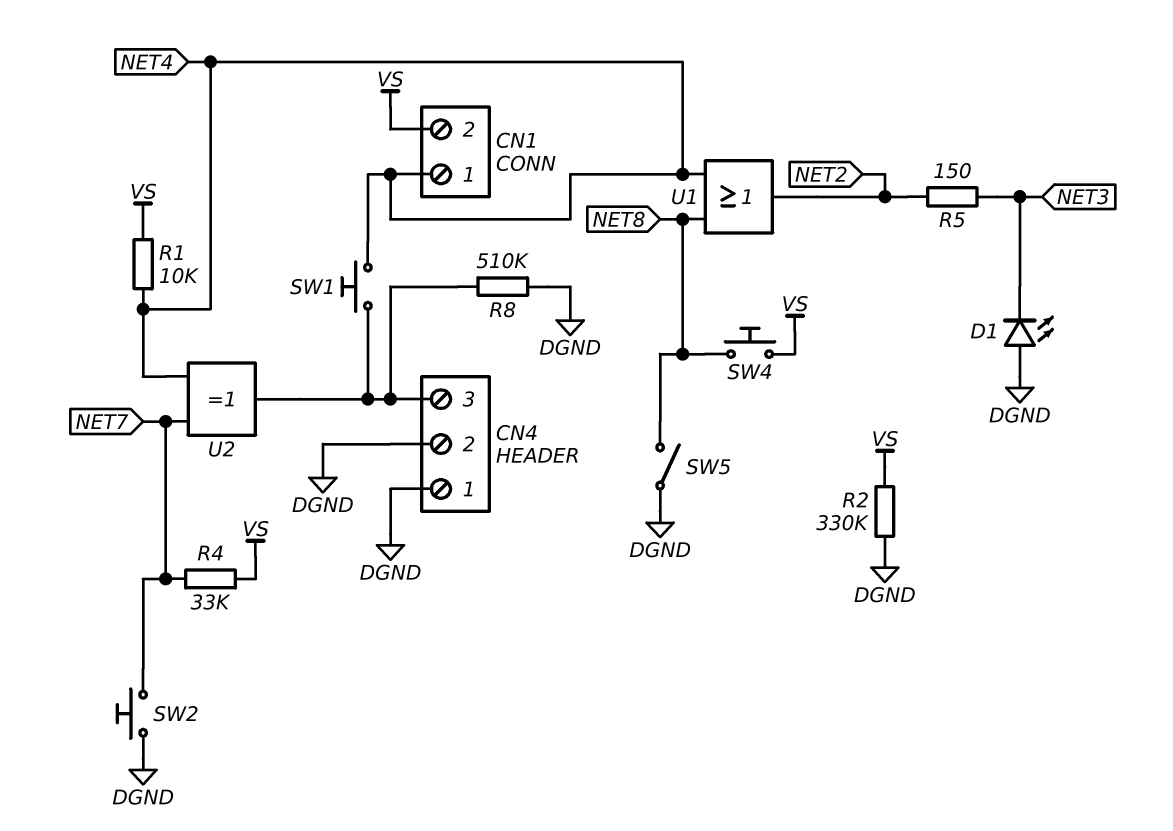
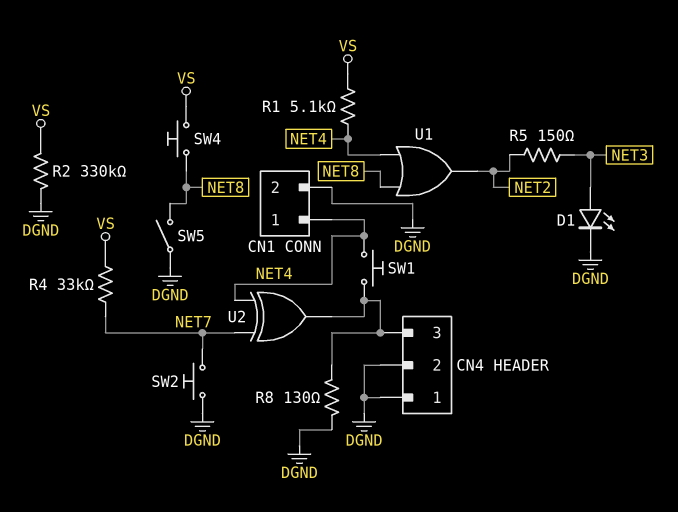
CN1 pin 2: VS -> DGND
D1: LED (A DGND, K NET3) -> LED (A NET3, K DGND)
R1: 10k (NET4, VS) -> 5.1k (NET4, VS)
R8: 510k (CN4/3, DGND) -> 130 (CN4/3, DGND)

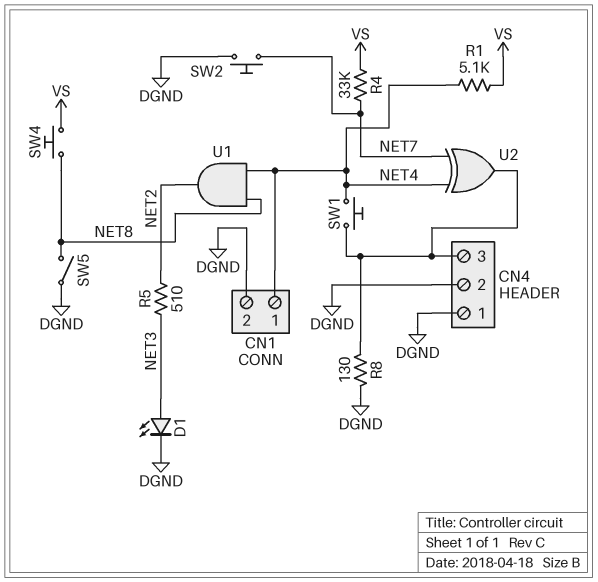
R2: 330k (DGND, VS) -> none
R5: 150 (NET2, NET3) -> 510 (NET2, NET3)
U1: OR (in NET4, in NET8, out NET2) -> AND (in NET4, in NET8, out NET2)

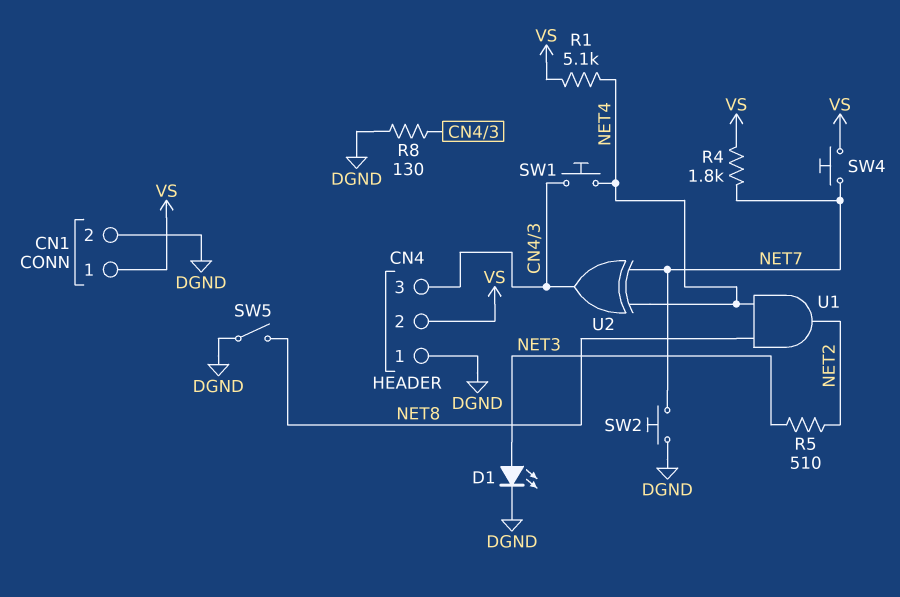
CN1 pin 1: NET4 -> VS
CN4 pin 2: DGND -> VS
R4: 33k (NET7, VS) -> 1.8k (NET7, VS)
SW4: button (NET8, VS) -> button (NET7, VS)

